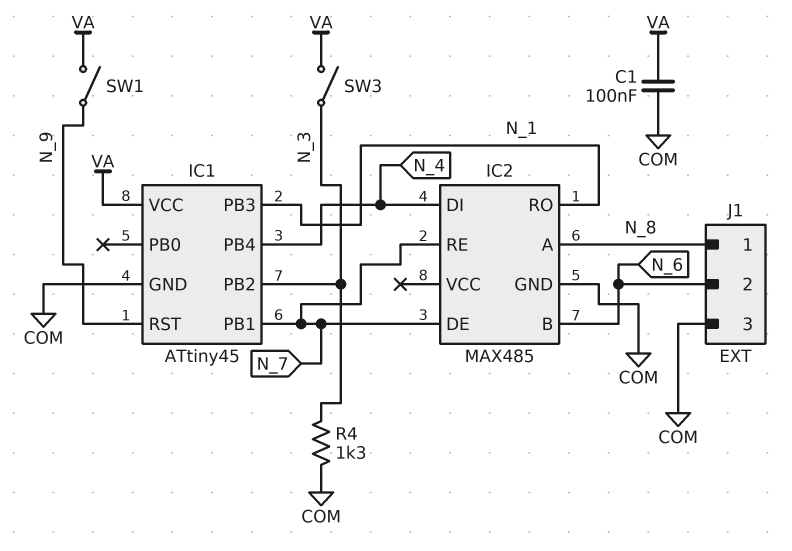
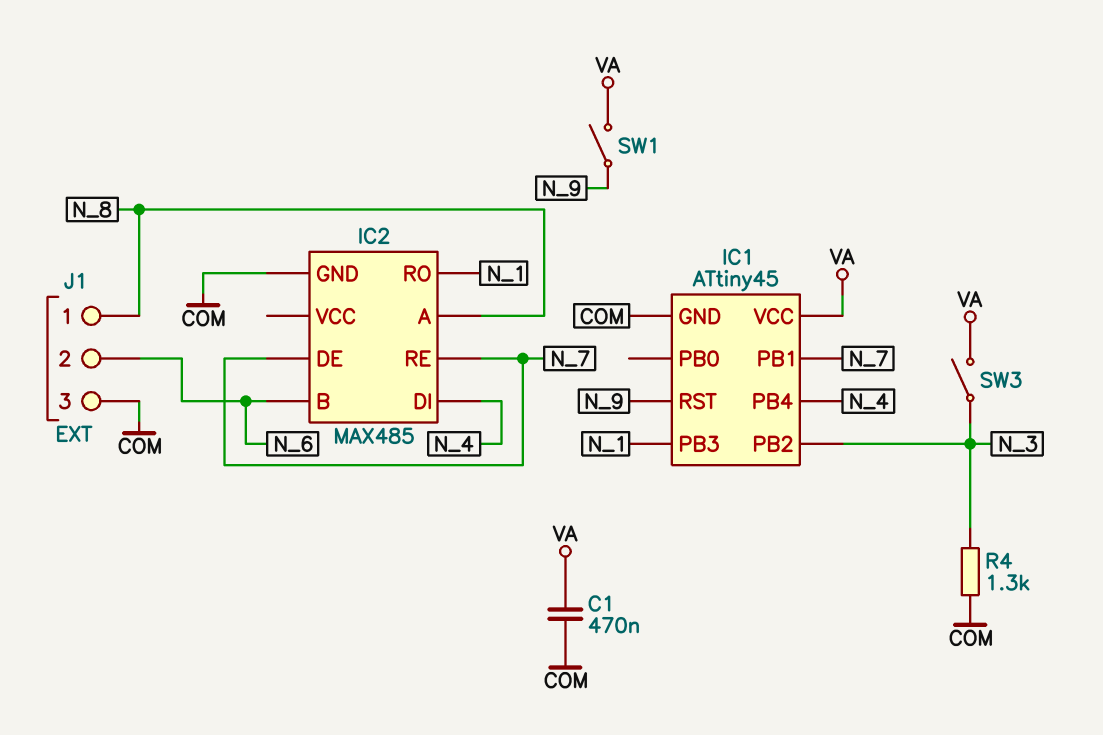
C1: 100nF (COM, VA) -> 470nF (COM, VA)

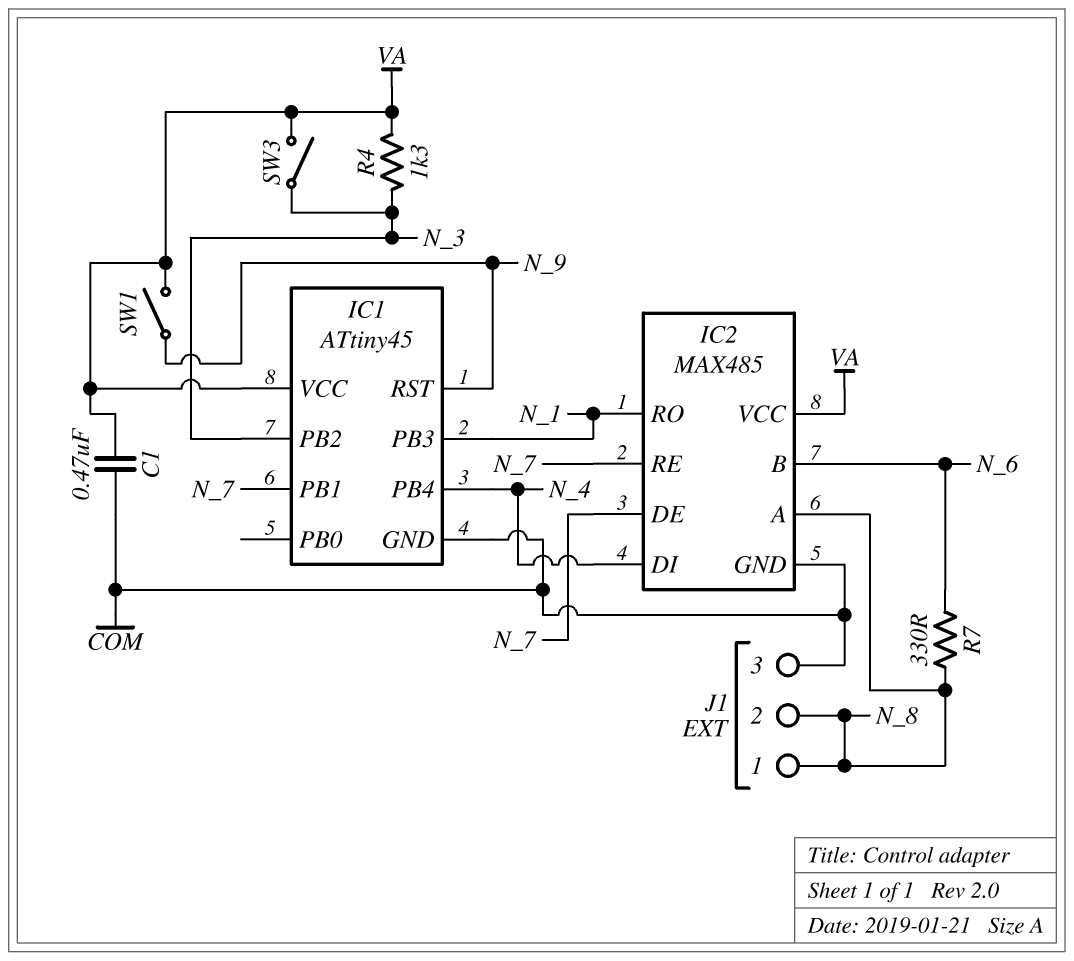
IC2 pin VCC: none -> VA
J1 pin 2: N_6 -> N_8
R4: 1.3k (COM, N_3) -> 1.3k (N_3, VA)
R7: none -> 330 (N_6, N_8)

